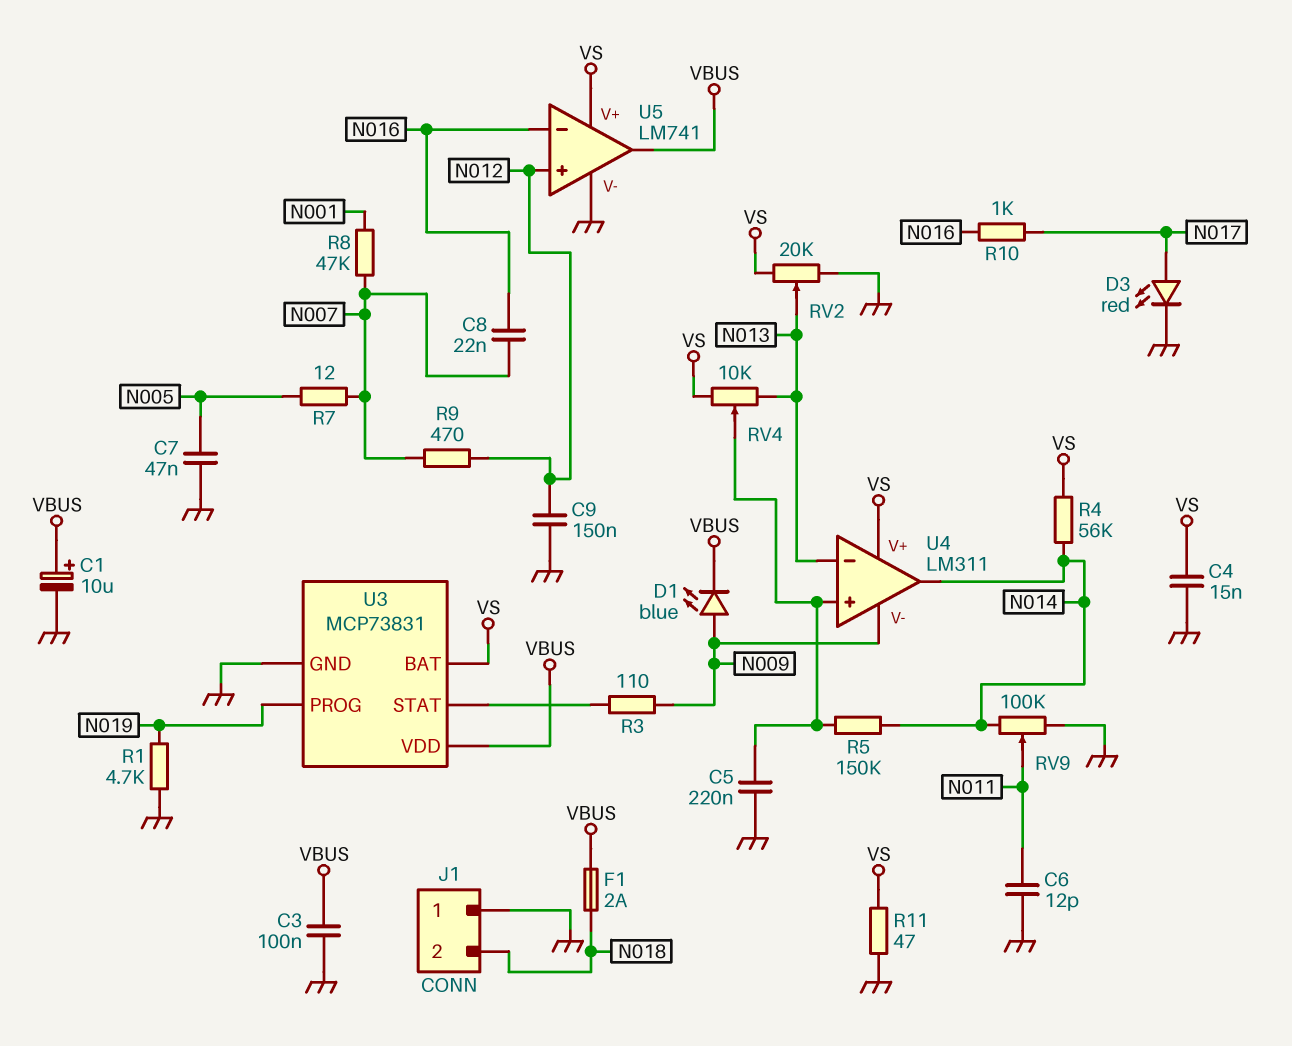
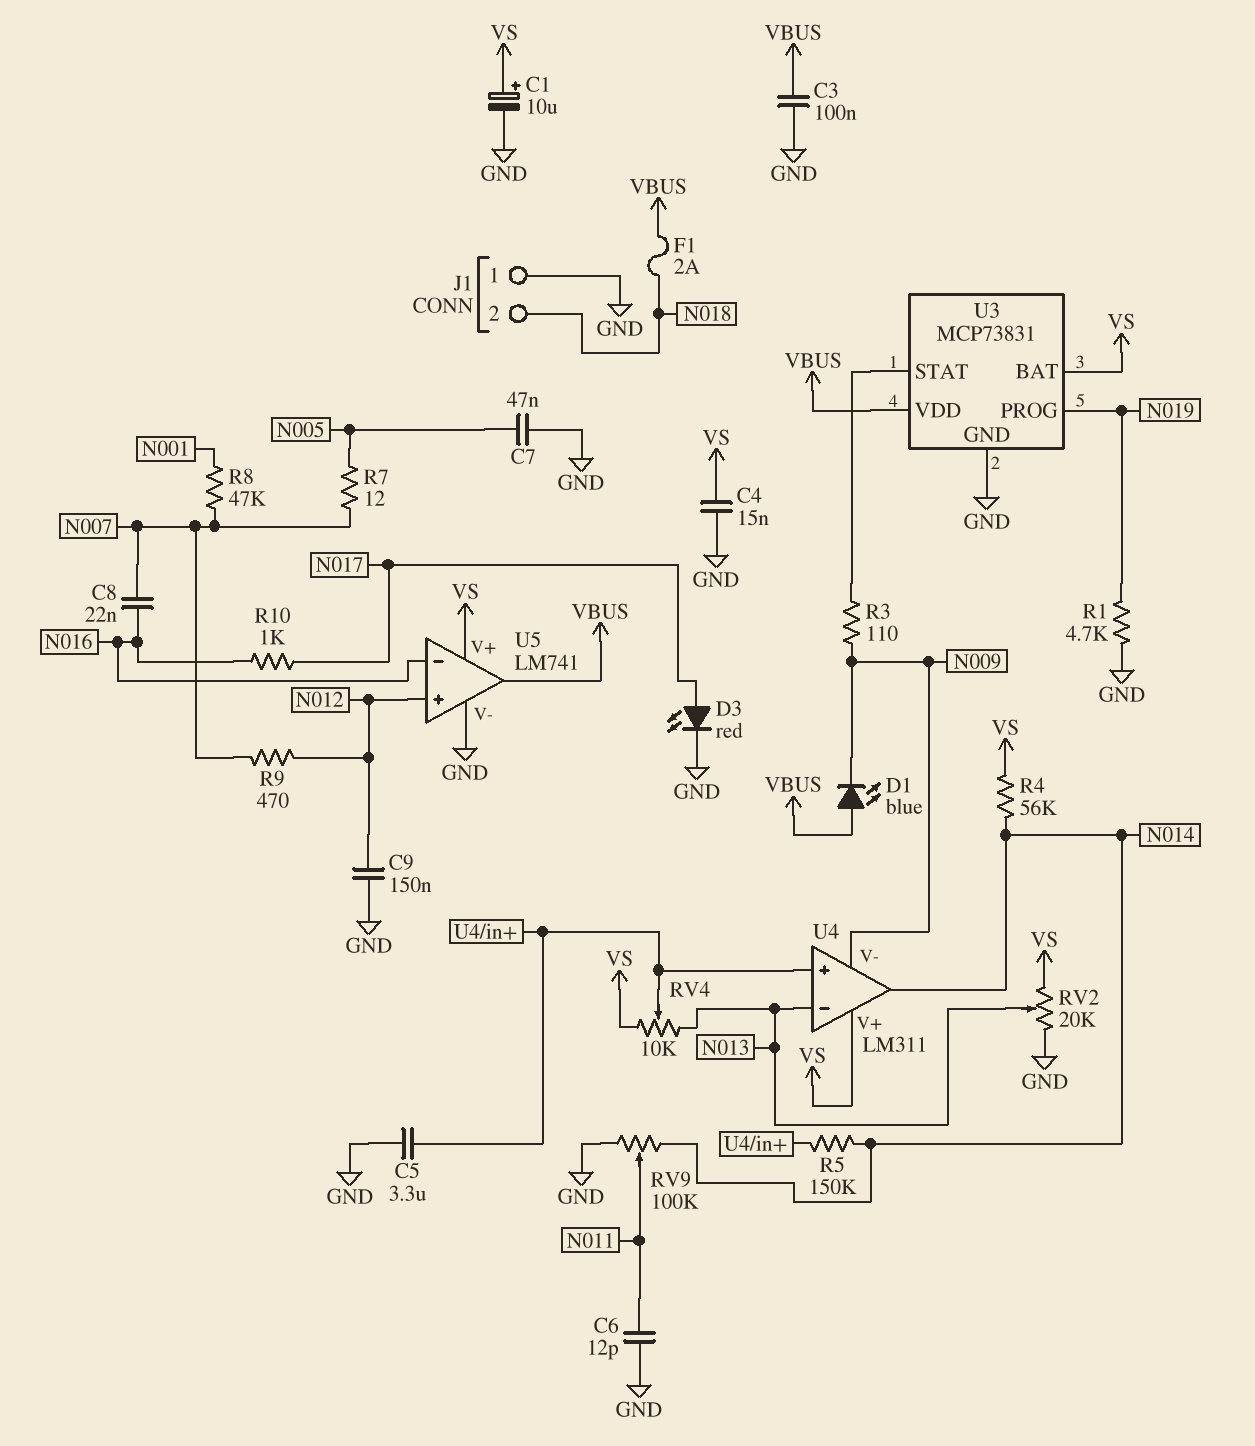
C1: 10uF (plus VBUS, minus GND) -> 10uF (plus VS, minus GND)
C5: 220nF (GND, U4/in+) -> 3.3uF (GND, U4/in+)
D1: LED blue (A N009, K VBUS) -> LED blue (A VBUS, K N009)
R11: 47 (GND, VS) -> none

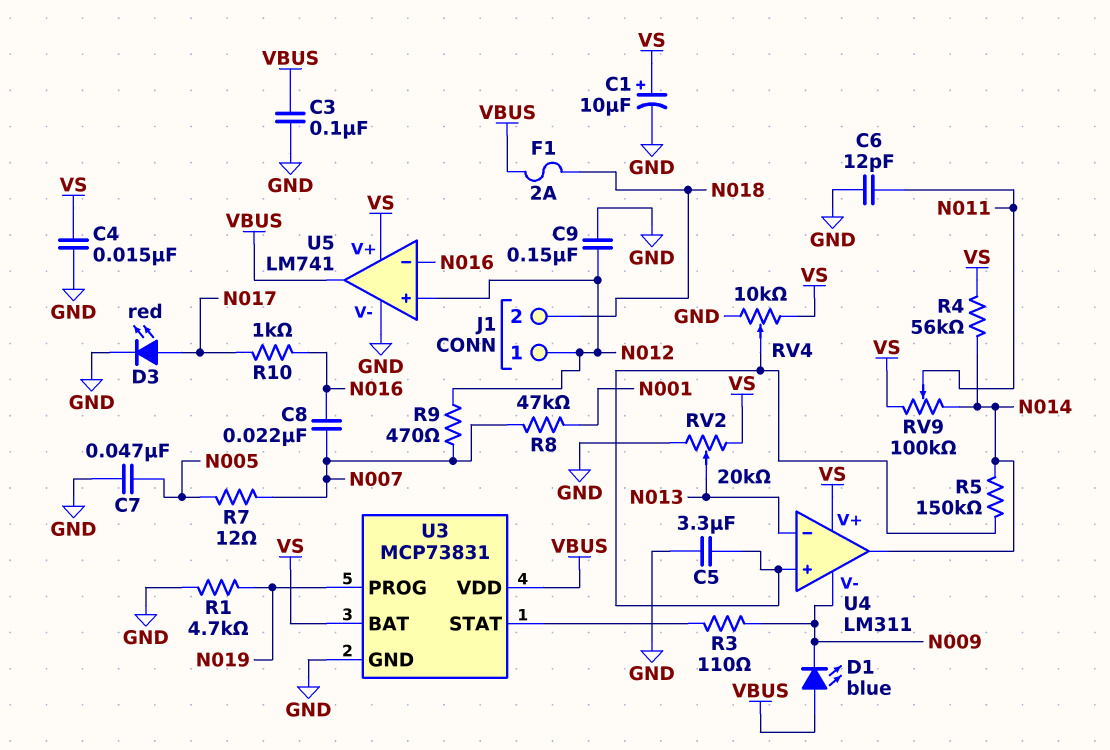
J1 pin 1: GND -> N012
RV4: 10k (N013, VS, wiper U4/in+) -> 10k (GND, VS, wiper U4/in+)
RV9: 100k (GND, N014, wiper N011) -> 100k (N014, VS, wiper N011)

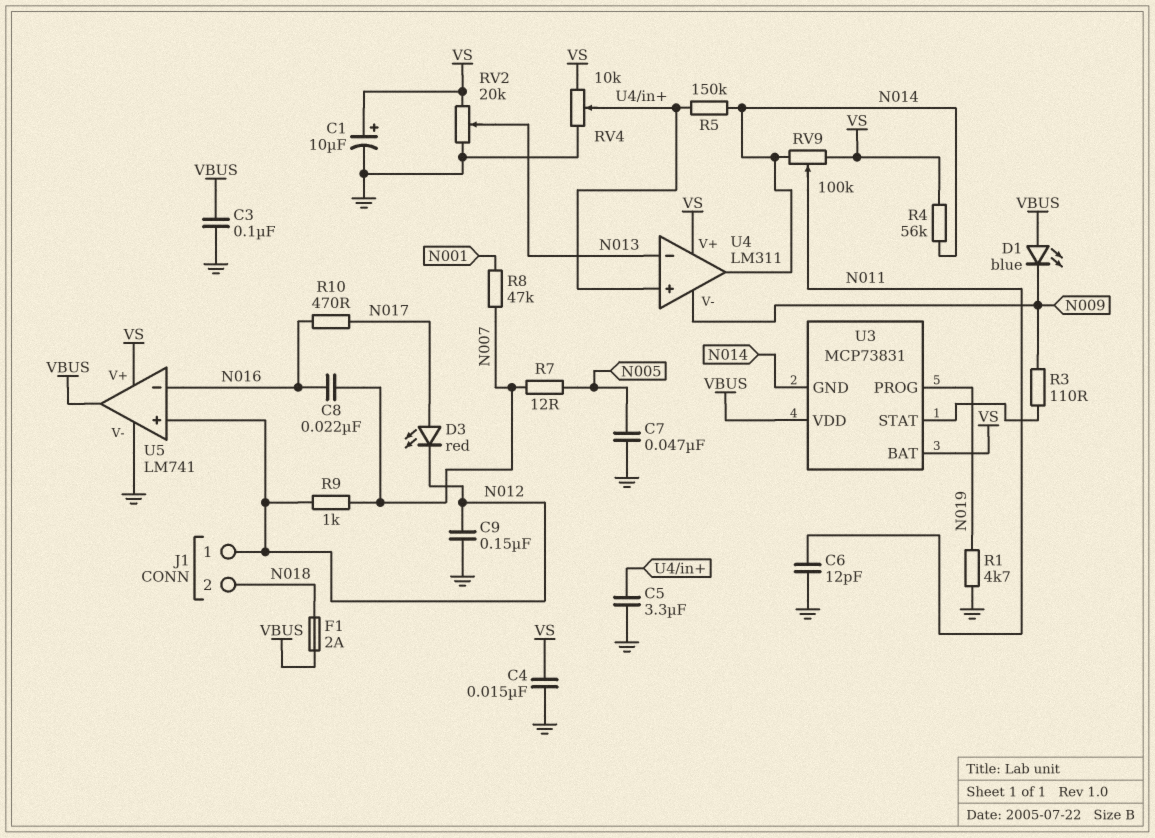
D3: LED red (A N017, K GND) -> LED red (A N017, K N012)
R9: 470 (N007, N012) -> 1k (N007, N012)
R10: 1k (N016, N017) -> 470 (N016, N017)
U3 pin GND: GND -> N014

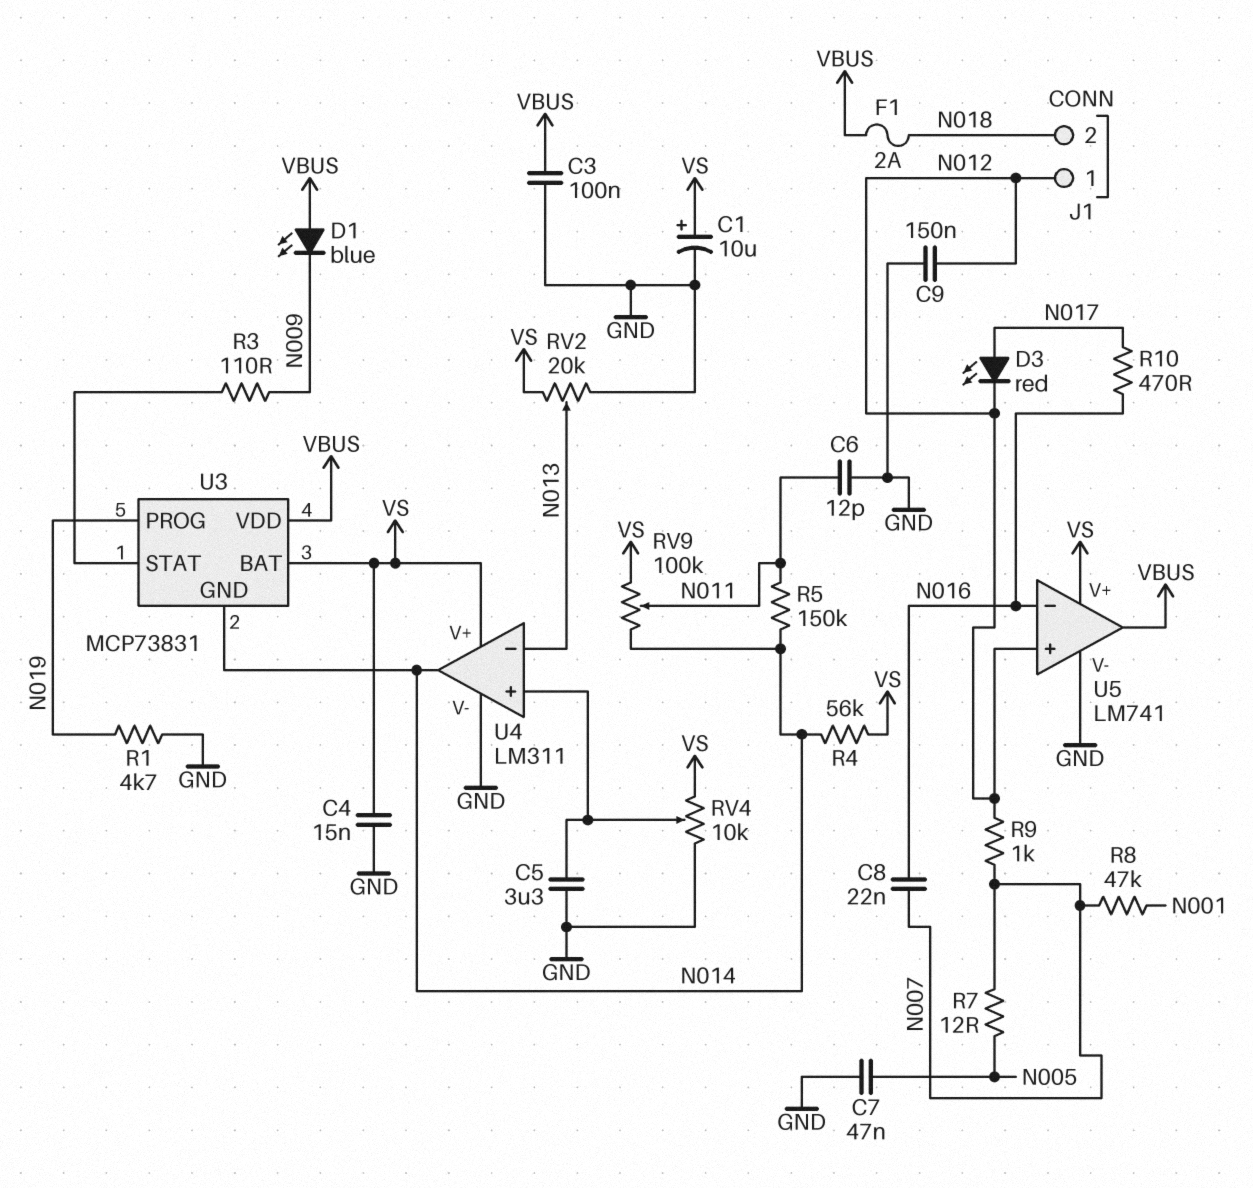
R5: 150k (N014, U4/in+) -> 150k (N011, N014)
U4 pin V-: N009 -> GND

